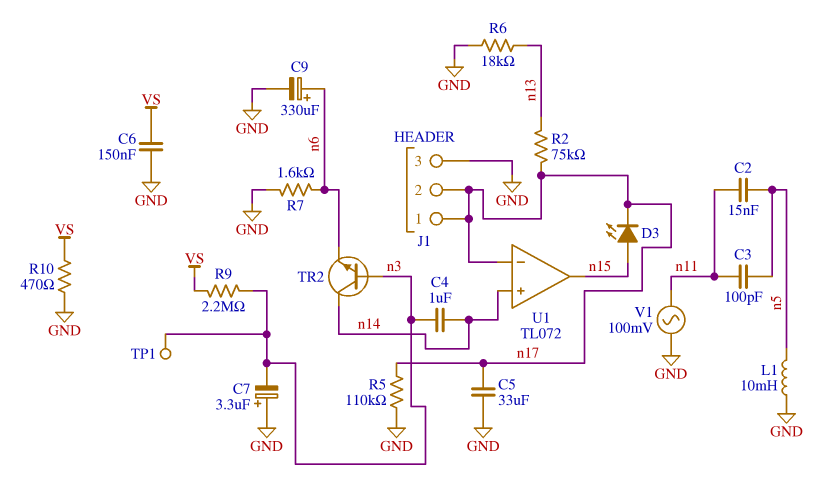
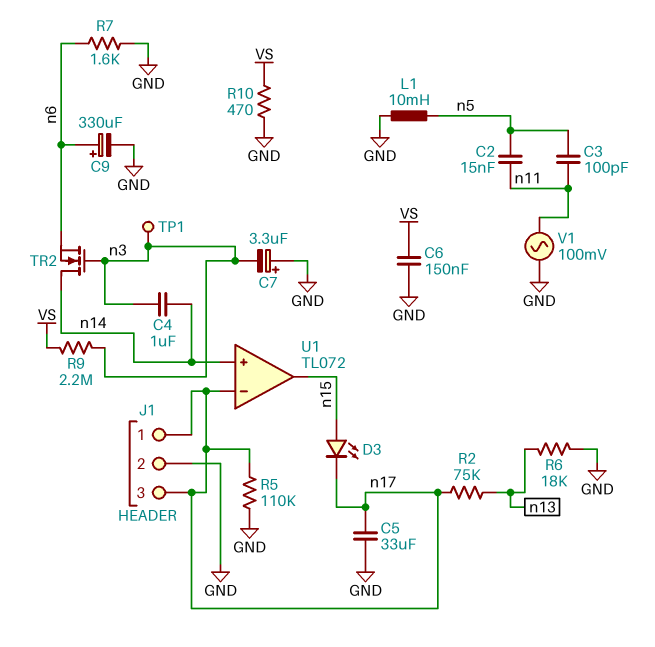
J1 pin 2: n17 -> GND
J1 pin 3: GND -> n17
TR2: NPN (B n3, C n14, E n6) -> NMOS (G n3, D n14, S n6)

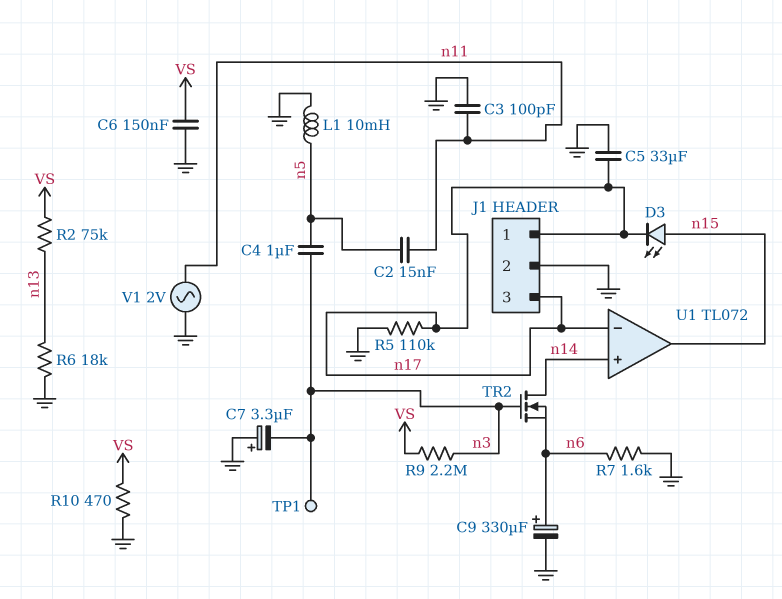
C3: 100pF (n5, n11) -> 100pF (GND, n11)
C4: 1uF (n3, n14) -> 1uF (n3, n5)
R2: 75k (n13, n17) -> 75k (VS, n13)
V1: AC 100mV (GND, n11) -> AC 2V (GND, n11)

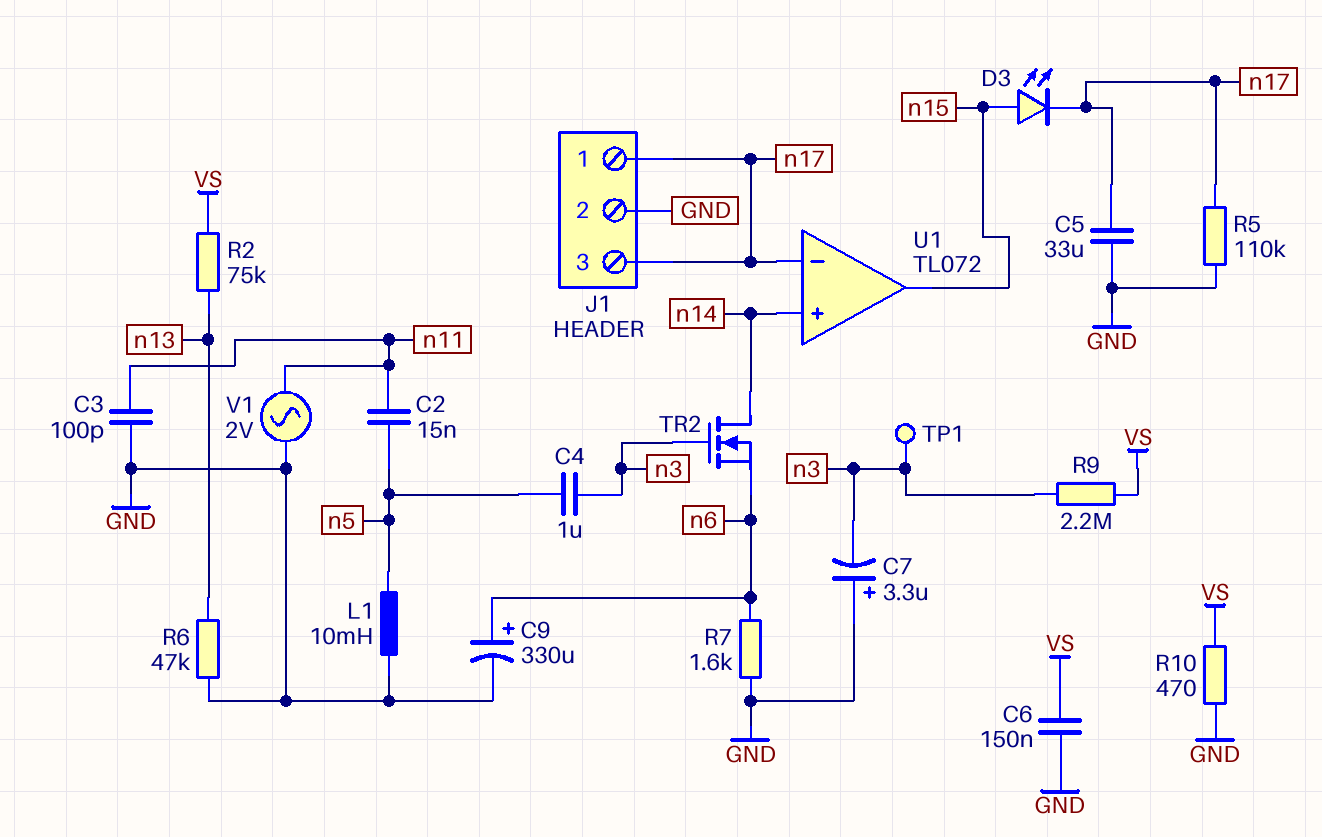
R6: 18k (GND, n13) -> 47k (GND, n13)

